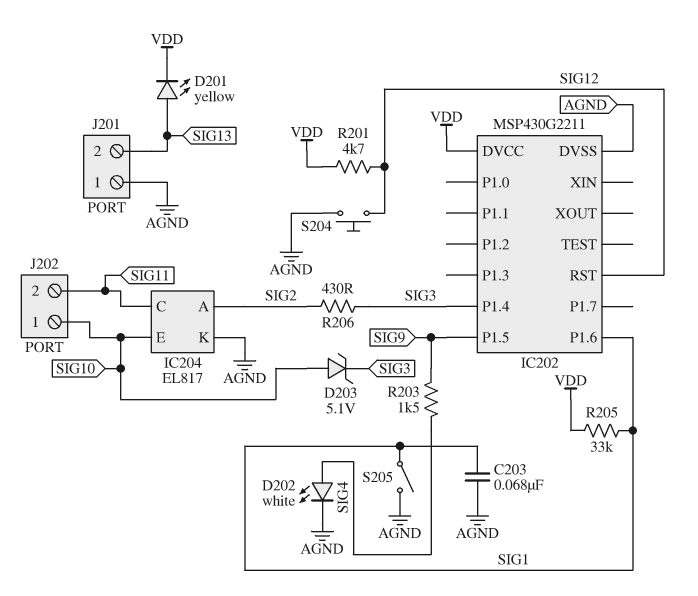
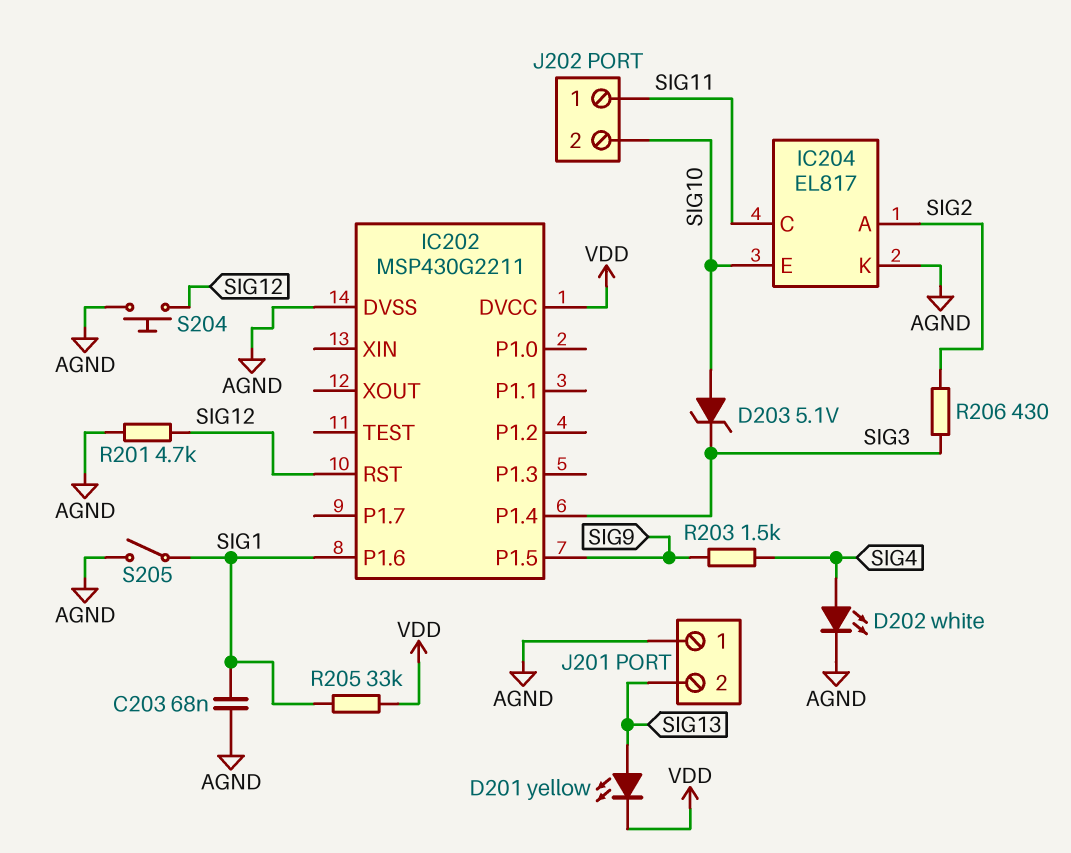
J202 pin 1: SIG10 -> SIG11
J202 pin 2: SIG11 -> SIG10
R201: 4.7k (SIG12, VDD) -> 4.7k (AGND, SIG12)

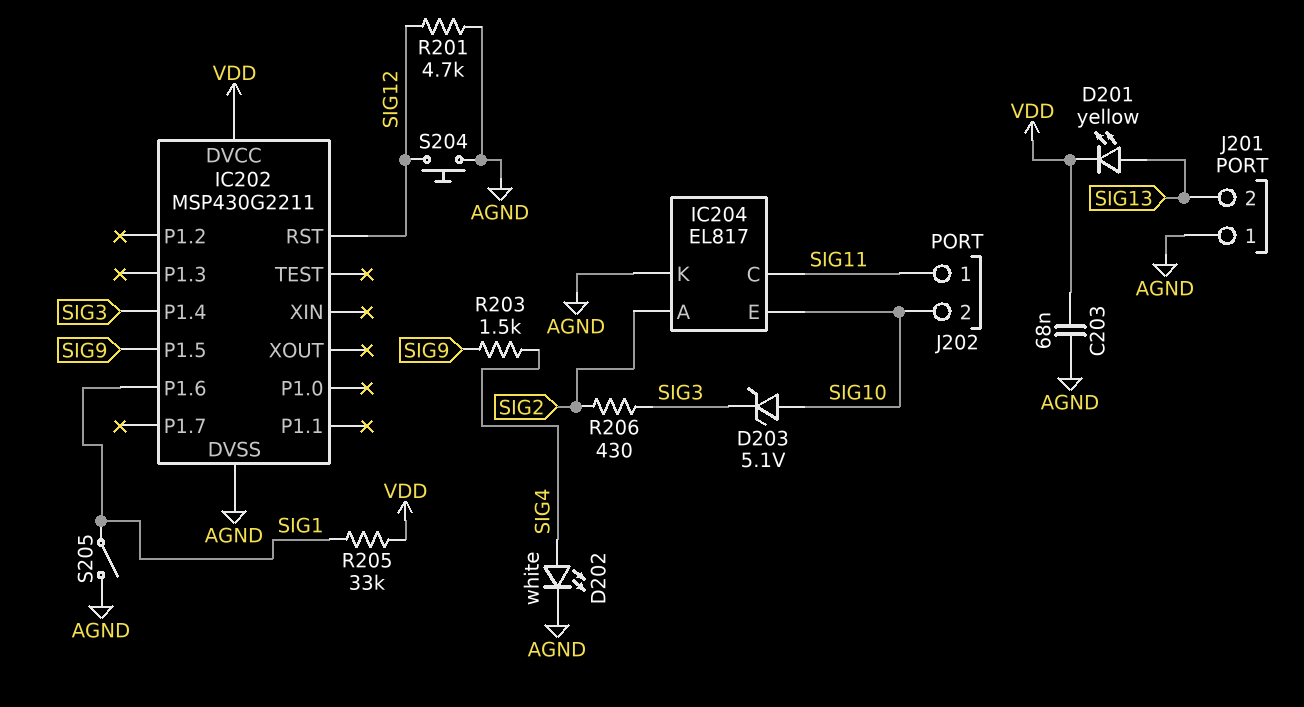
C203: 68nF (AGND, SIG1) -> 68nF (AGND, VDD)

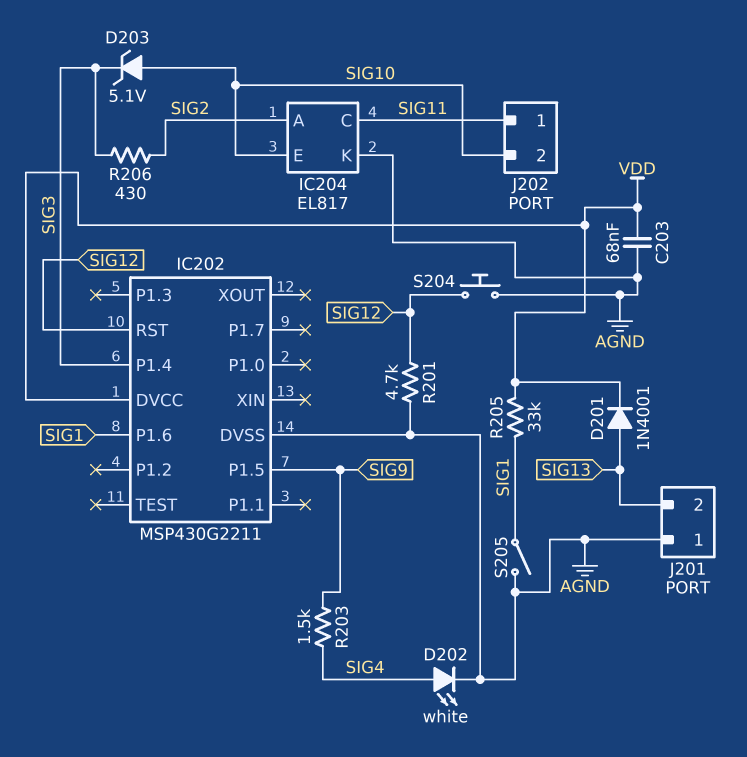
D201: LED yellow (A SIG13, K VDD) -> diode 1N4001 (A SIG13, K VDD)

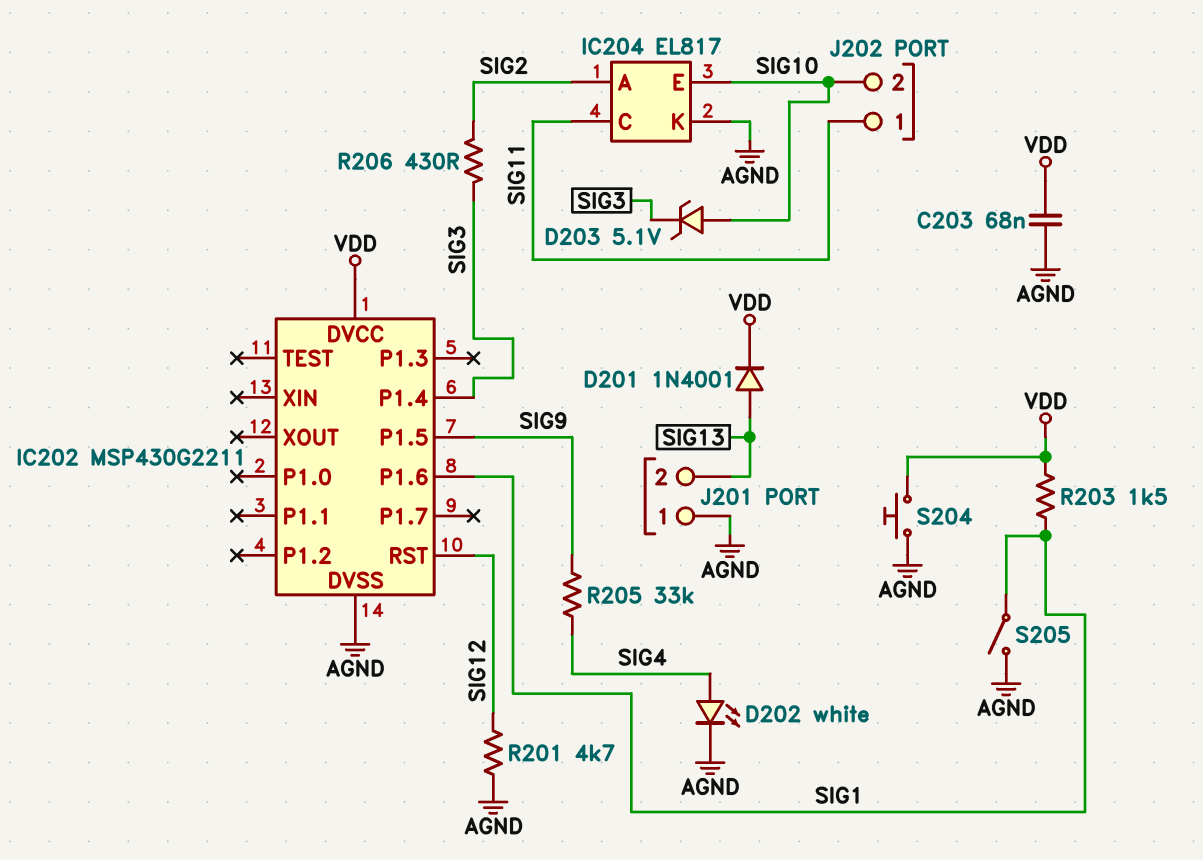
R203: 1.5k (SIG4, SIG9) -> 1.5k (SIG1, VDD)
R205: 33k (SIG1, VDD) -> 33k (SIG4, SIG9)
S204: button (AGND, SIG12) -> button (AGND, VDD)

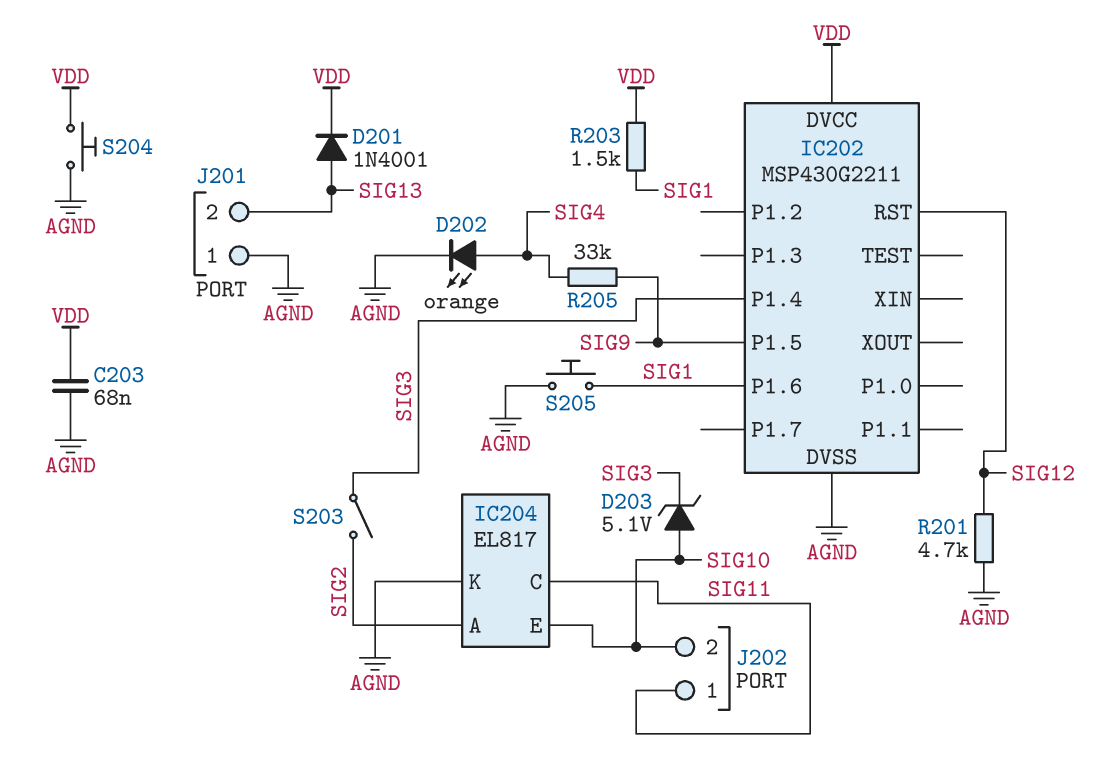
D202: LED white (A SIG4, K AGND) -> LED orange (A SIG4, K AGND)
R206: 430 (SIG2, SIG3) -> none
S203: none -> switch (SIG2, SIG3)
S205: switch (AGND, SIG1) -> button (AGND, SIG1)

